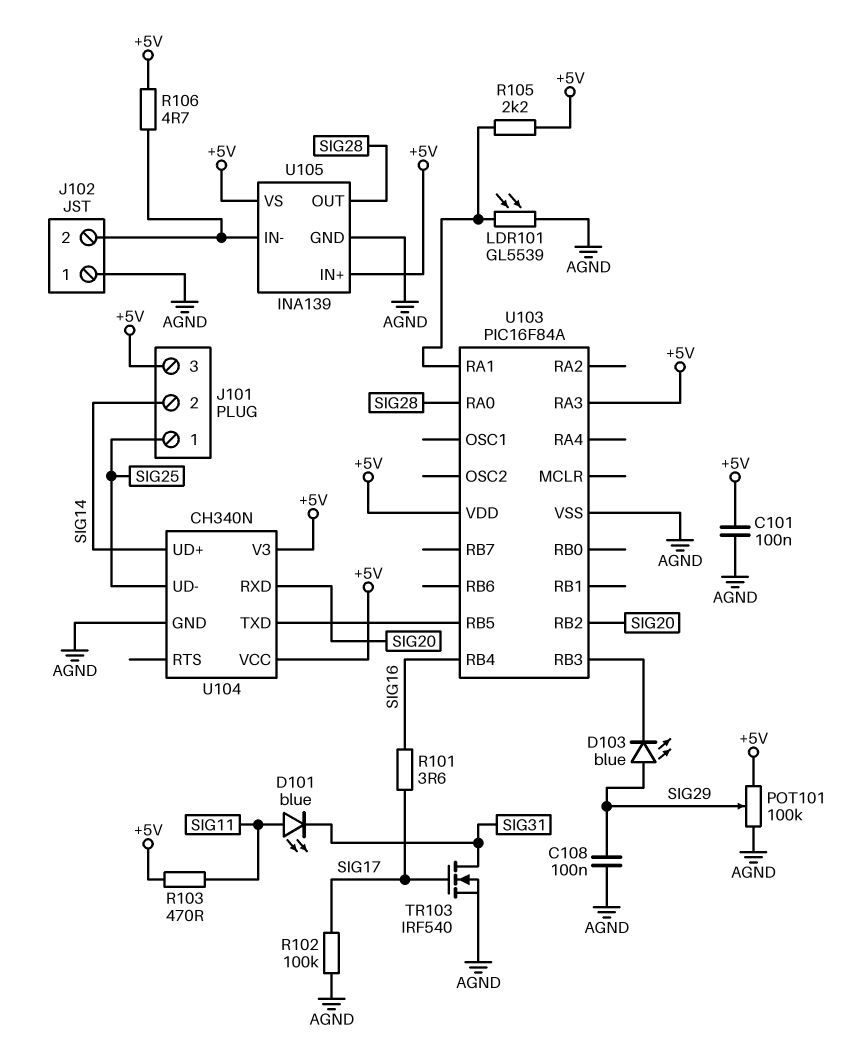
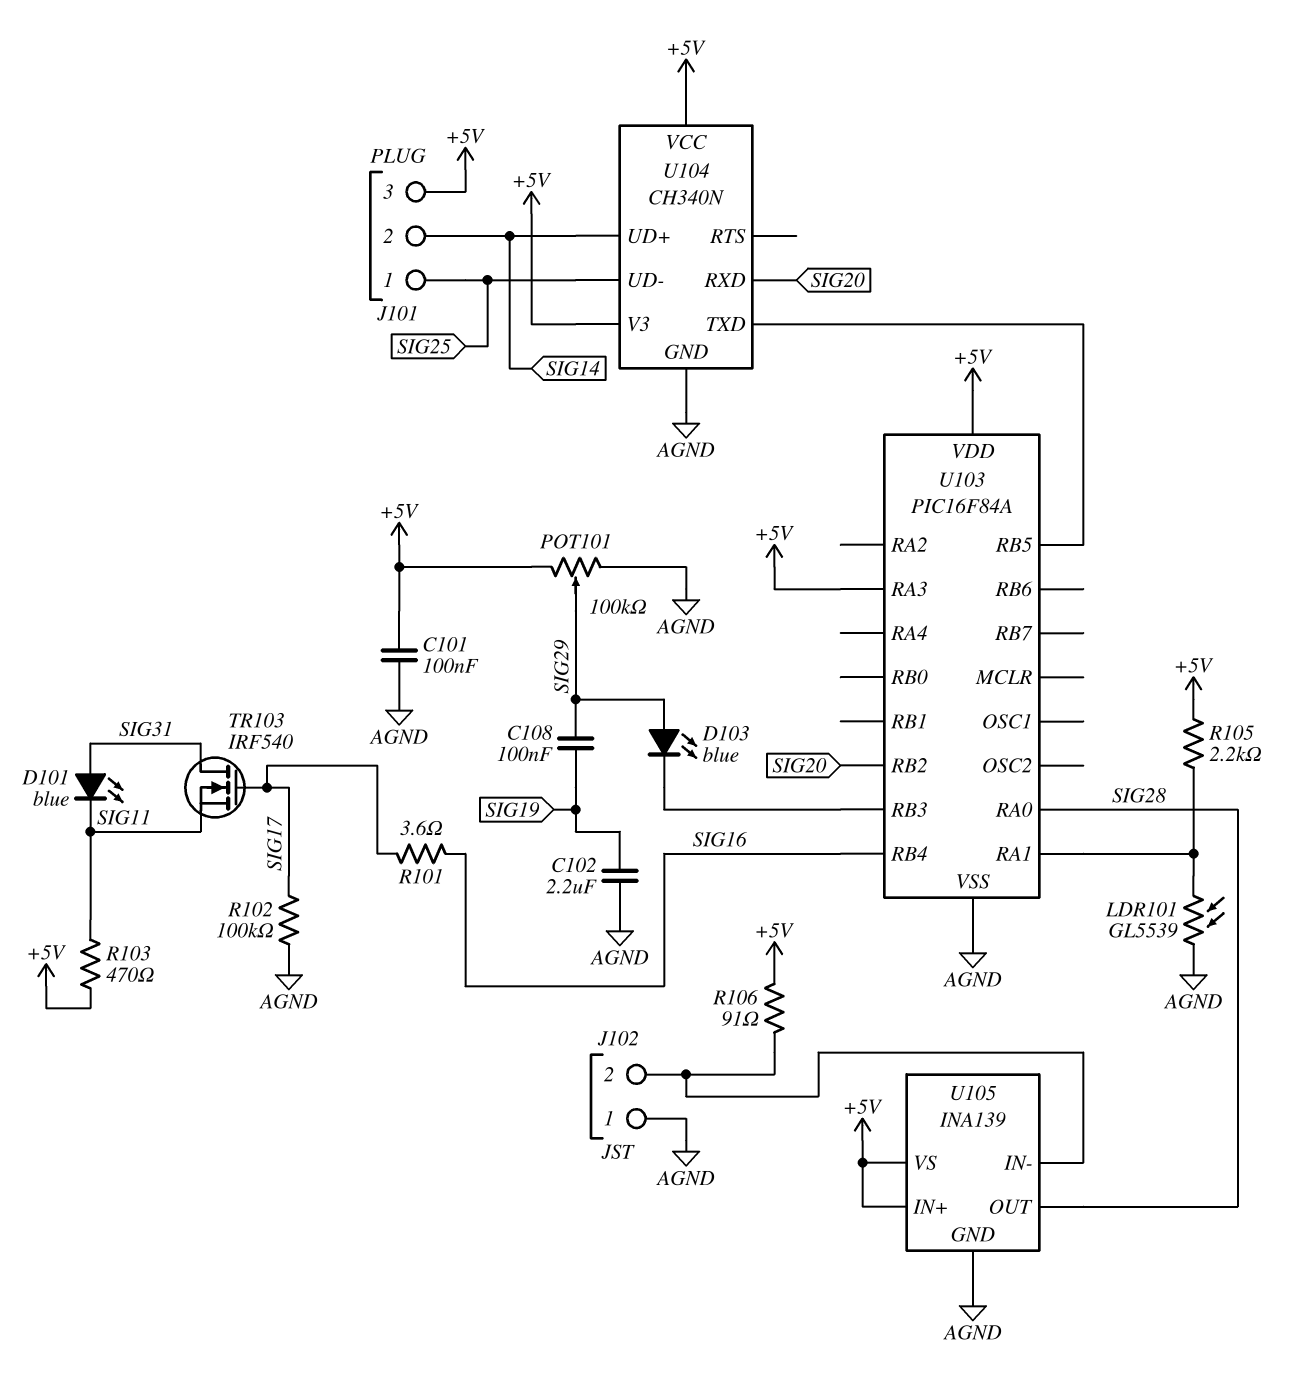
C102: none -> 2.2uF (AGND, SIG19)
C108: 100nF (AGND, SIG29) -> 100nF (SIG19, SIG29)
D101: LED blue (A SIG11, K SIG31) -> LED blue (A SIG31, K SIG11)
R106: 4.7 (+5V, J102/2) -> 91 (+5V, J102/2)
TR103: NMOS IRF540 (G SIG17, D SIG31, S AGND) -> NMOS IRF540 (G SIG17, D SIG31, S SIG11)

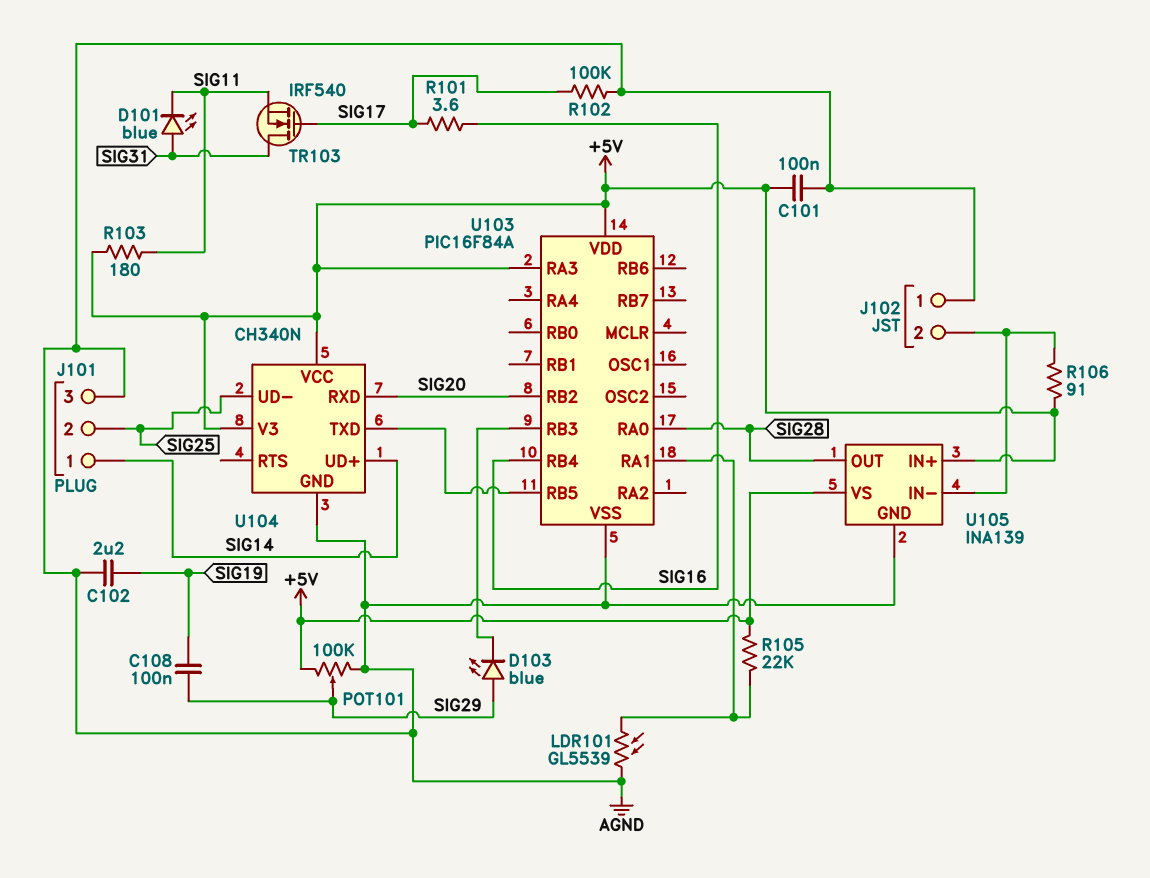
J101 pin 1: SIG25 -> SIG14
J101 pin 2: SIG14 -> SIG25
J101 pin 3: +5V -> AGND
R103: 470 (+5V, SIG11) -> 180 (+5V, SIG11)
R105: 2.2k (+5V, U103/RA1) -> 22k (+5V, U103/RA1)

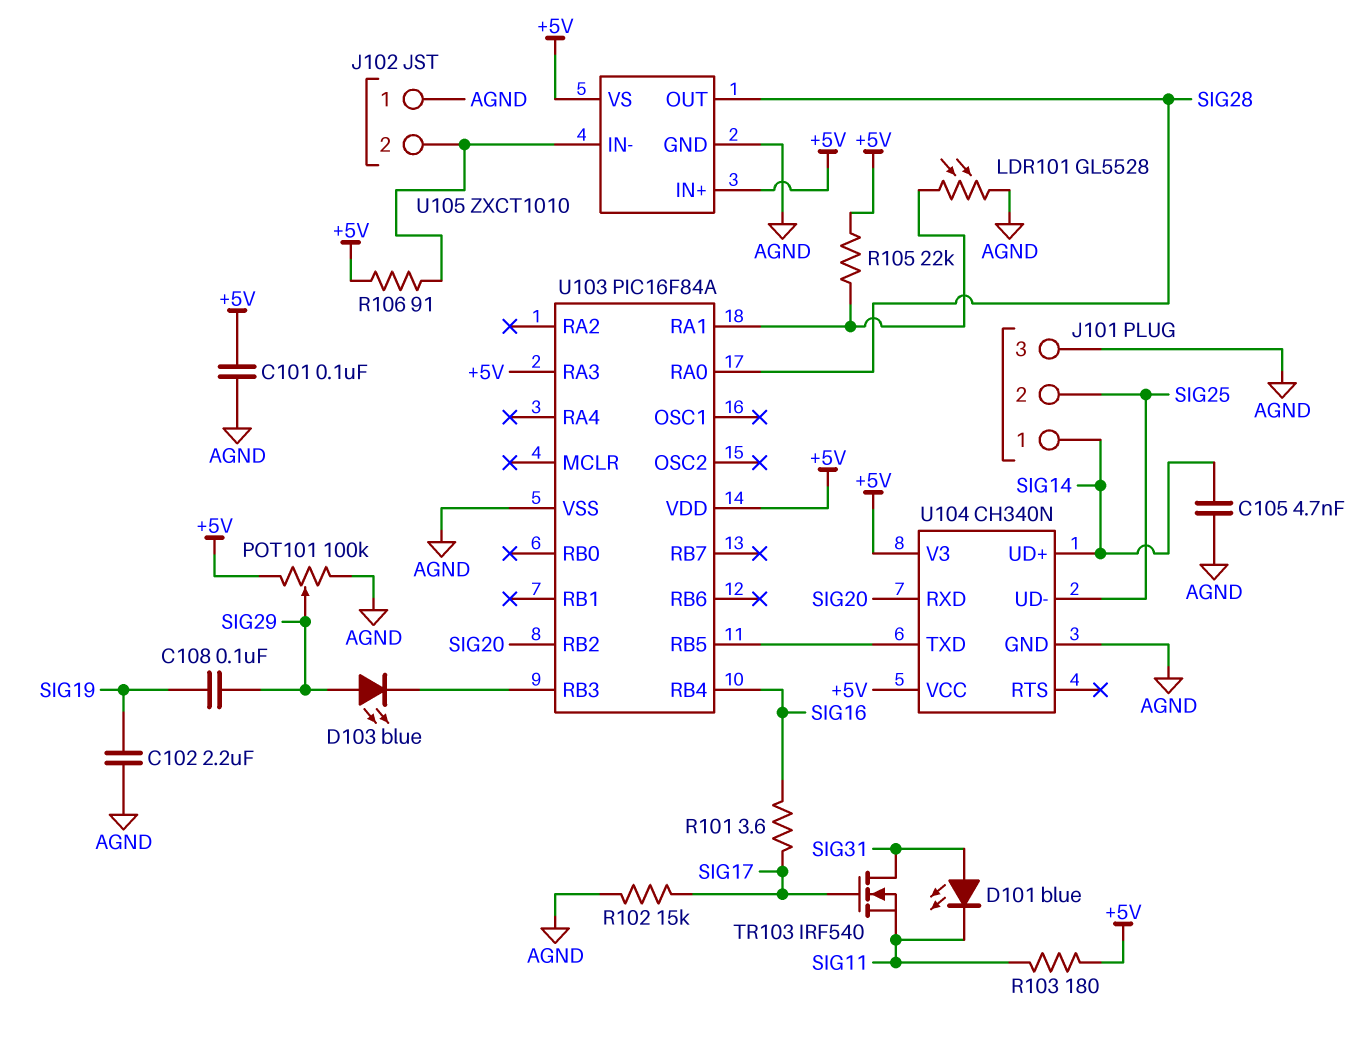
C105: none -> 4.7nF (AGND, SIG14)
LDR101: GL5539 (AGND, U103/RA1) -> GL5528 (AGND, U103/RA1)
R102: 100k (AGND, SIG17) -> 15k (AGND, SIG17)
U105: INA139 -> ZXCT1010

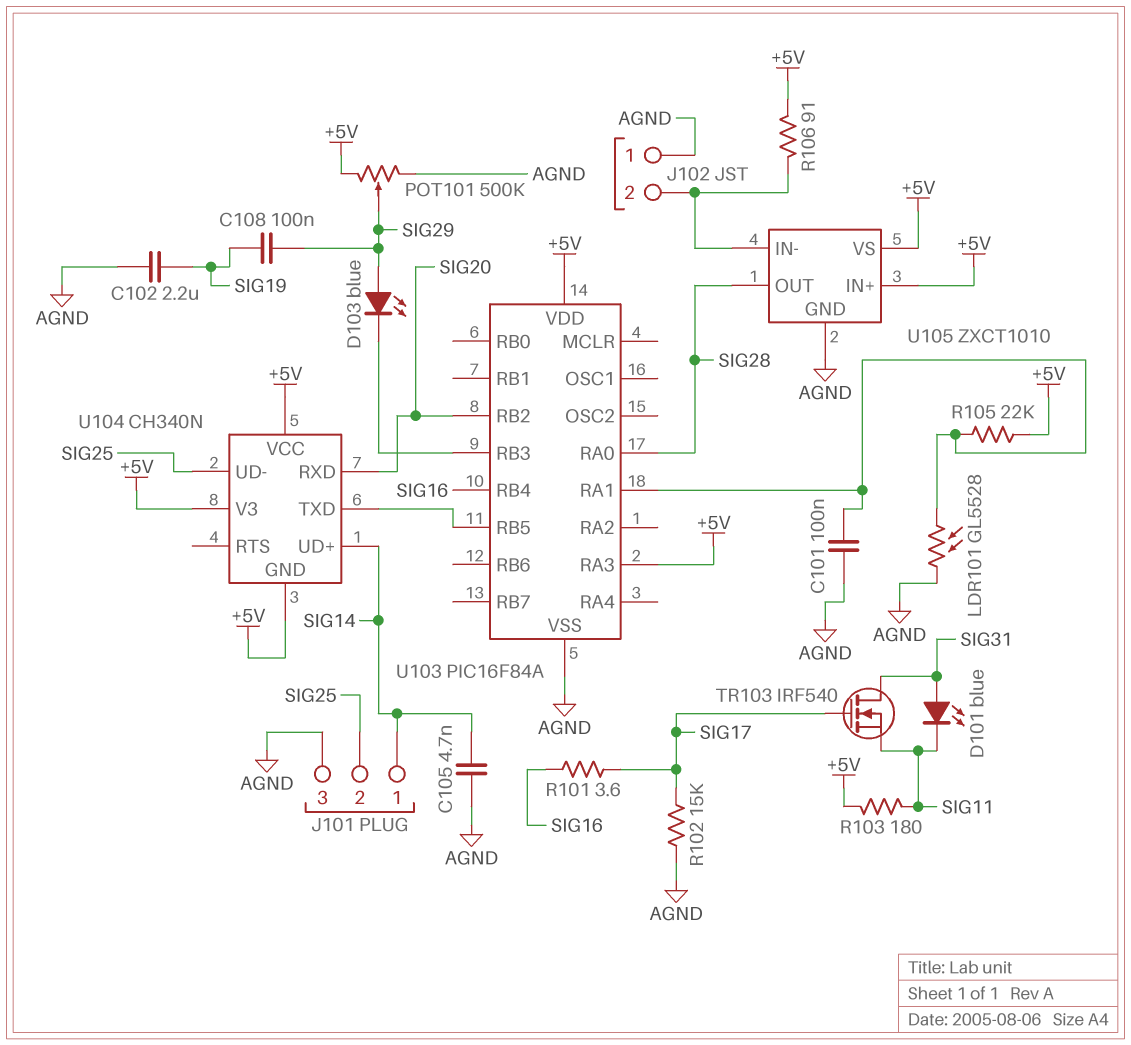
C101: 100nF (+5V, AGND) -> 100nF (AGND, U103/RA1)
POT101: 100k (+5V, AGND, wiper SIG29) -> 500k (+5V, AGND, wiper SIG29)
U104 pin GND: AGND -> +5V

